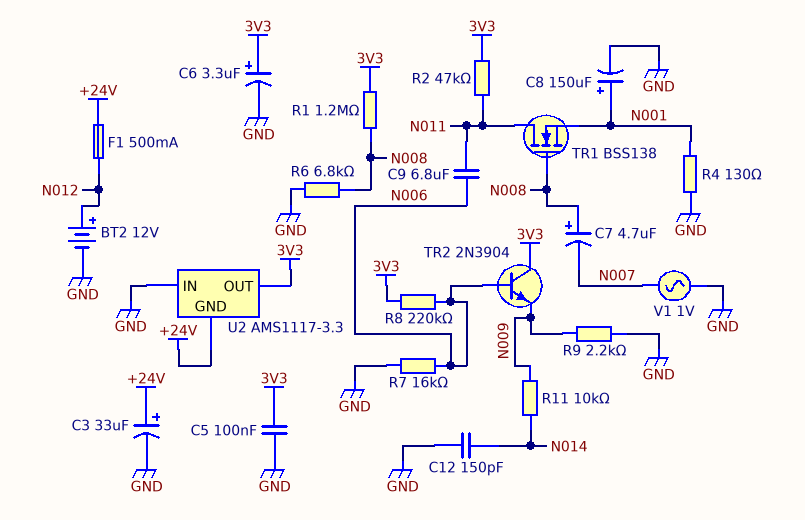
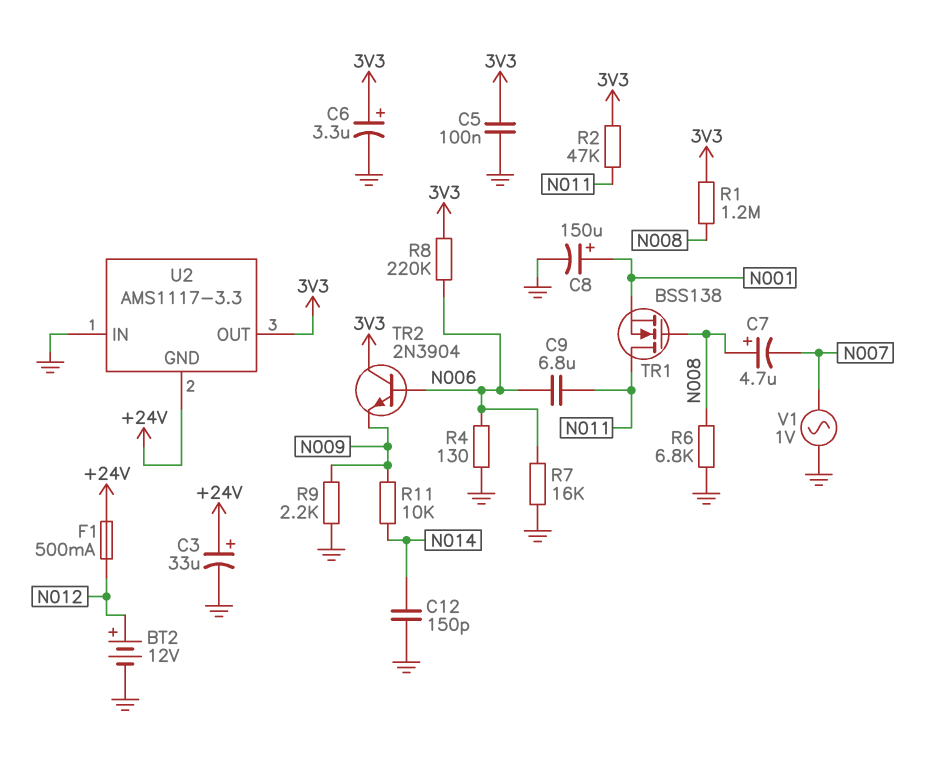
R4: 130 (GND, N001) -> 130 (GND, N006)

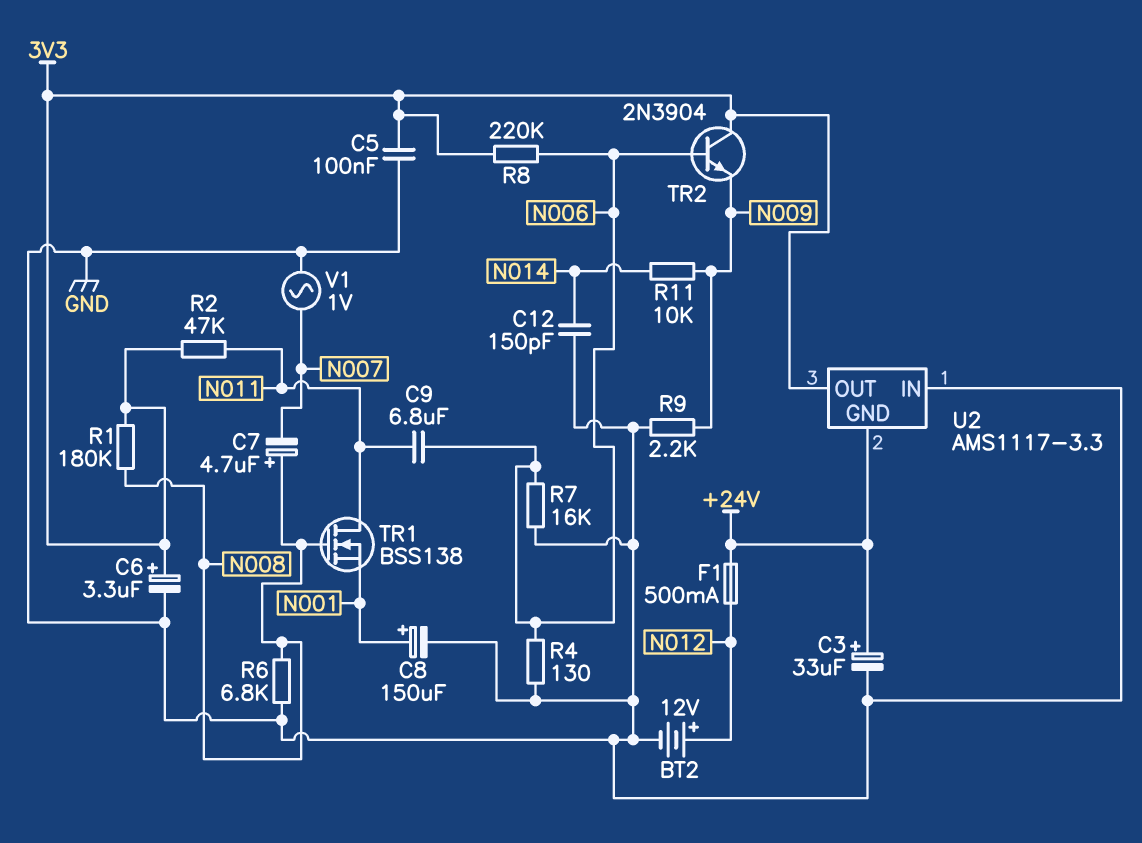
R1: 1.2M (3V3, N008) -> 180k (3V3, N008)

